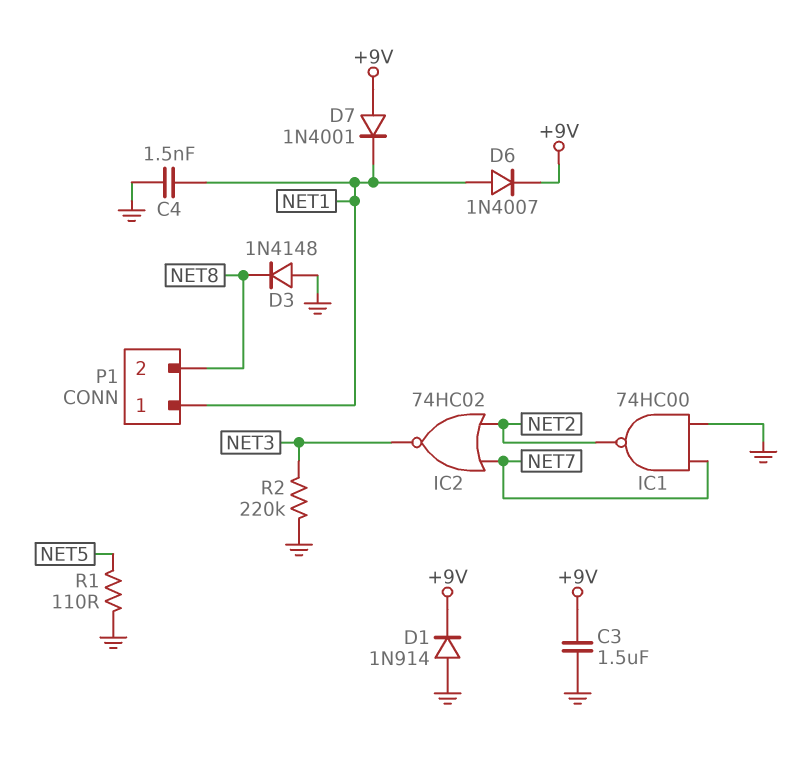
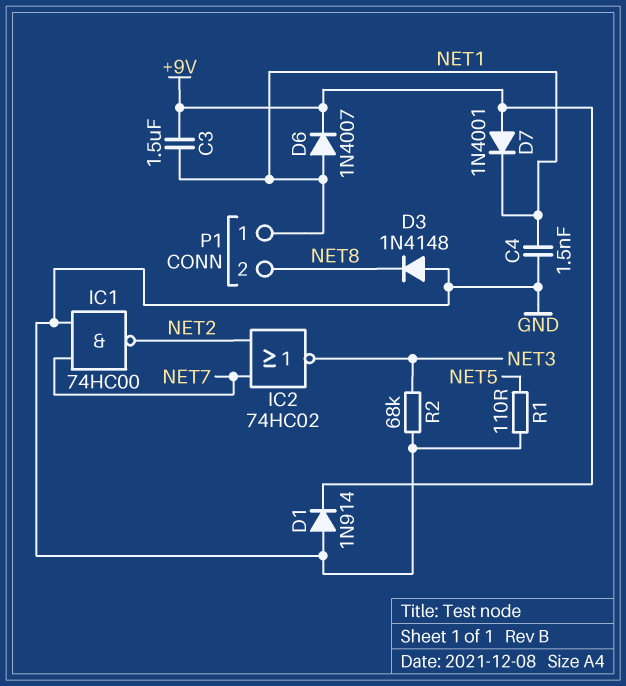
C3: 1.5uF (+9V, GND) -> 1.5uF (+9V, NET1)
R2: 220k (GND, NET3) -> 68k (GND, NET3)

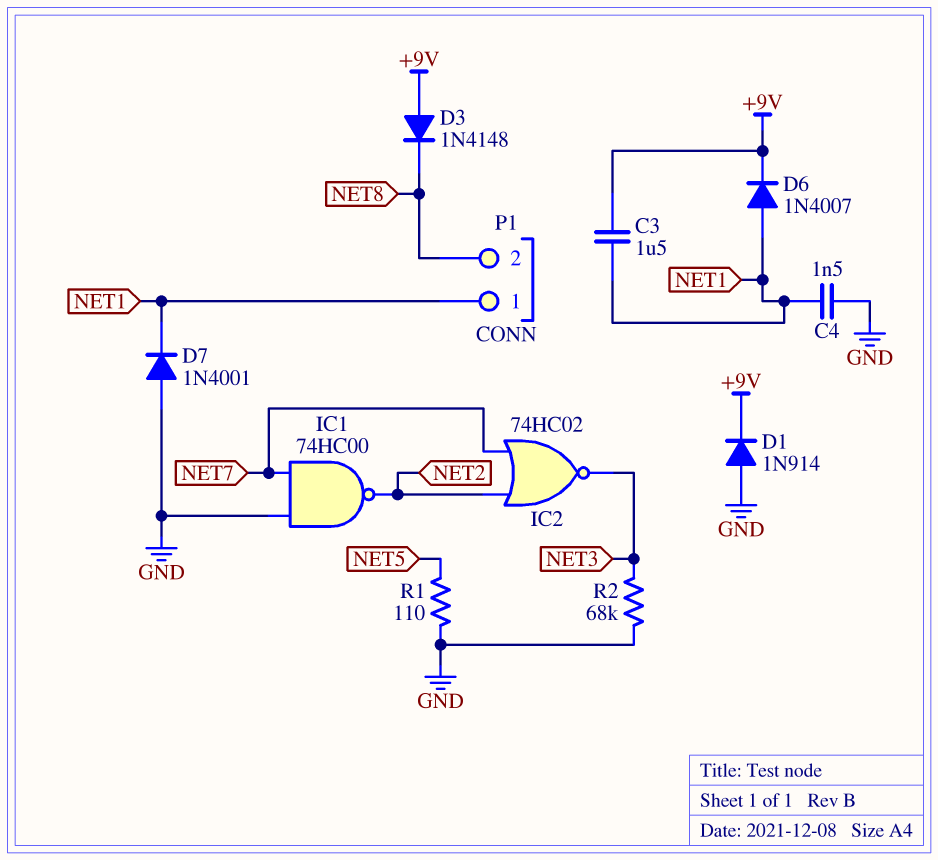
D3: diode 1N4148 (A GND, K NET8) -> diode 1N4148 (A +9V, K NET8)
D7: diode 1N4001 (A +9V, K NET1) -> diode 1N4001 (A GND, K NET1)

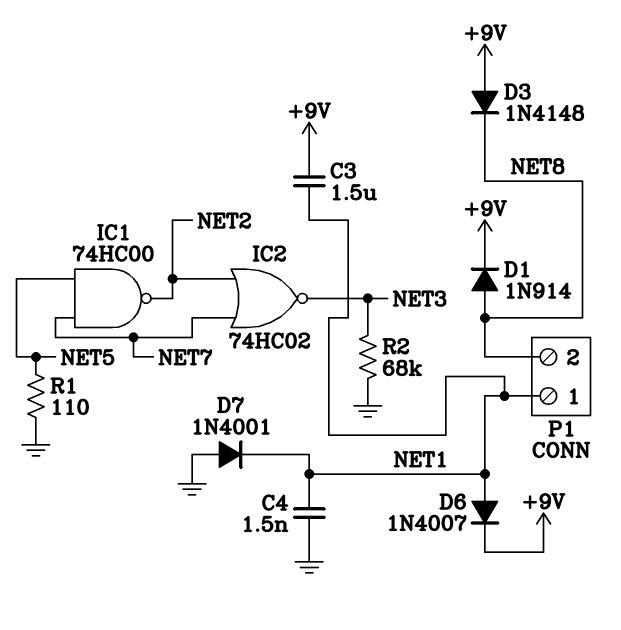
D1: diode 1N914 (A GND, K +9V) -> diode 1N914 (A NET8, K +9V)
IC1: NAND 74HC00 (in GND, in NET7, out NET2) -> NAND 74HC00 (in NET5, in NET7, out NET2)

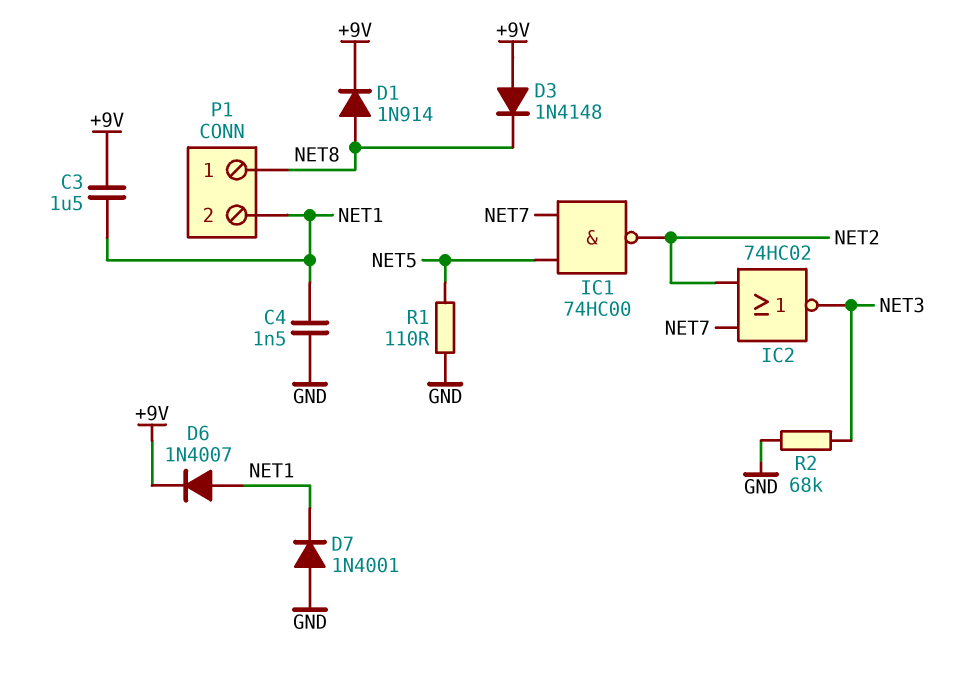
P1 pin 1: NET1 -> NET8
P1 pin 2: NET8 -> NET1

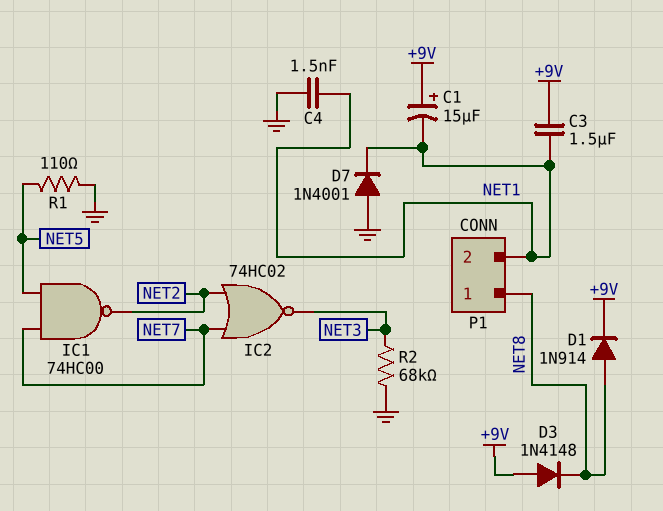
C1: none -> 15uF (plus +9V, minus NET1)
D6: diode 1N4007 (A NET1, K +9V) -> none

